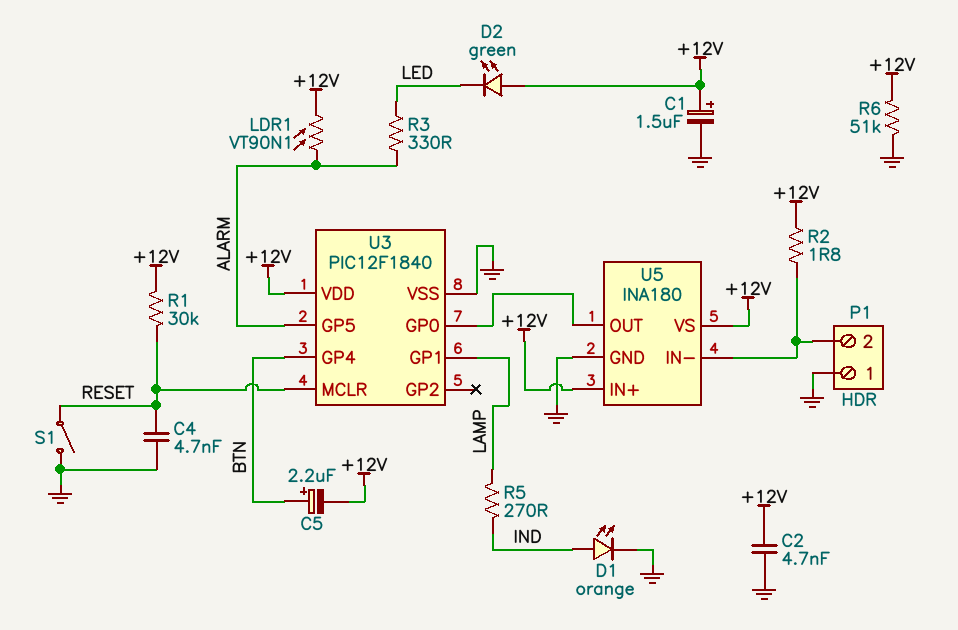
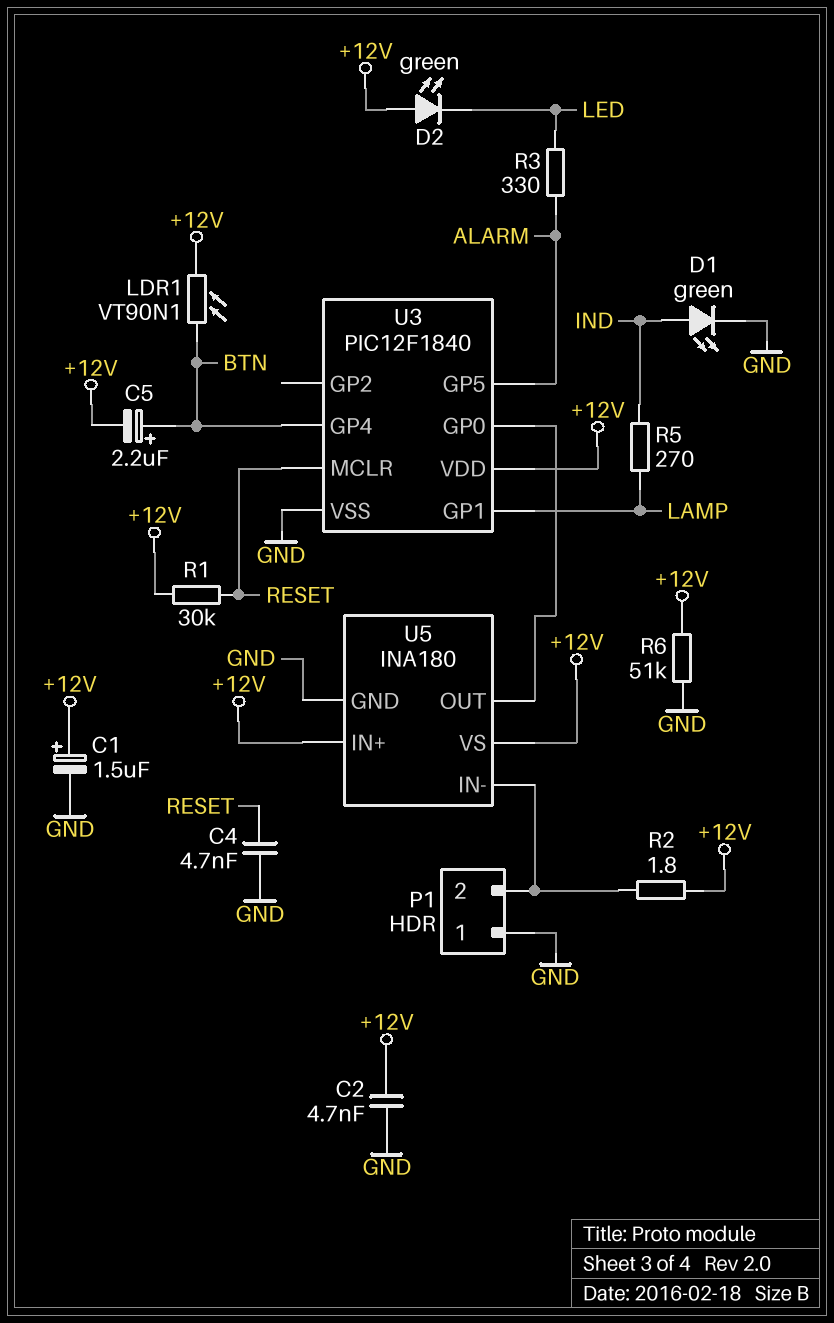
D1: LED orange (A IND, K GND) -> LED green (A IND, K GND)
LDR1: VT90N1 (+12V, ALARM) -> VT90N1 (+12V, BTN)
S1: switch (GND, RESET) -> none

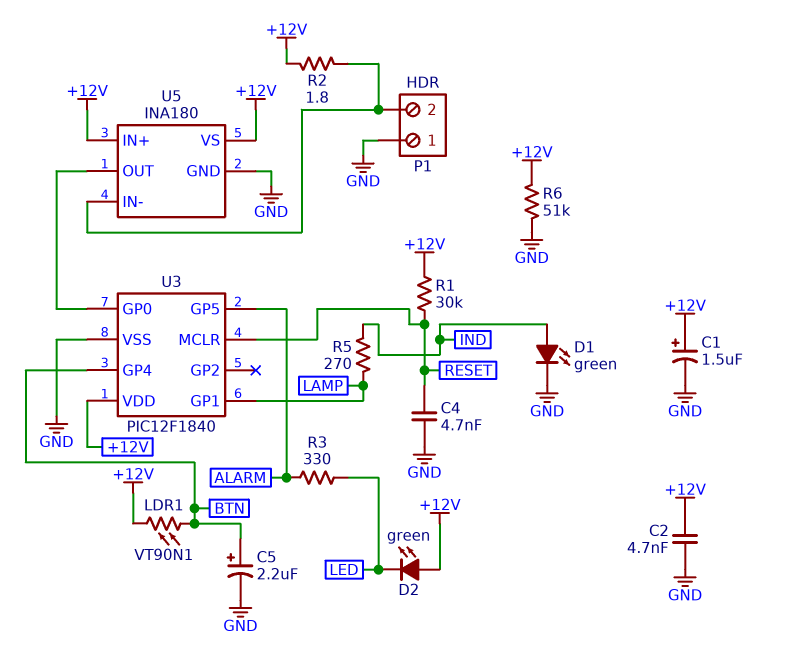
C5: 2.2uF (plus BTN, minus +12V) -> 2.2uF (plus BTN, minus GND)

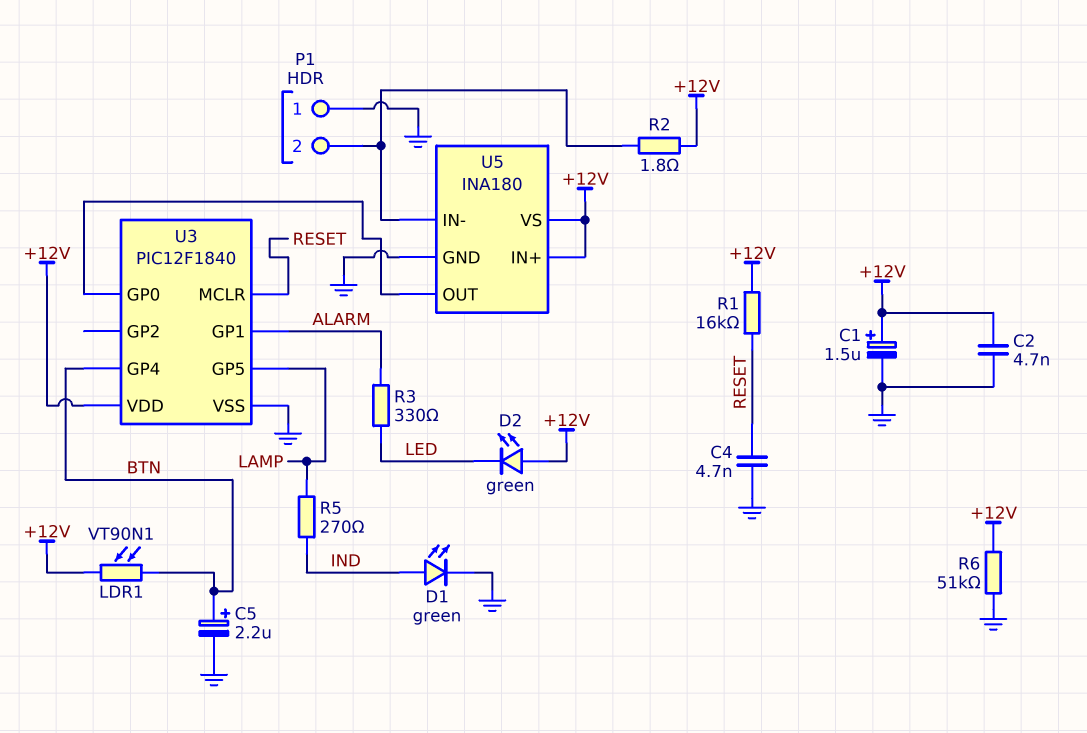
R1: 30k (+12V, RESET) -> 16k (+12V, RESET)
U3 pin GP1: LAMP -> ALARM
U3 pin GP5: ALARM -> LAMP

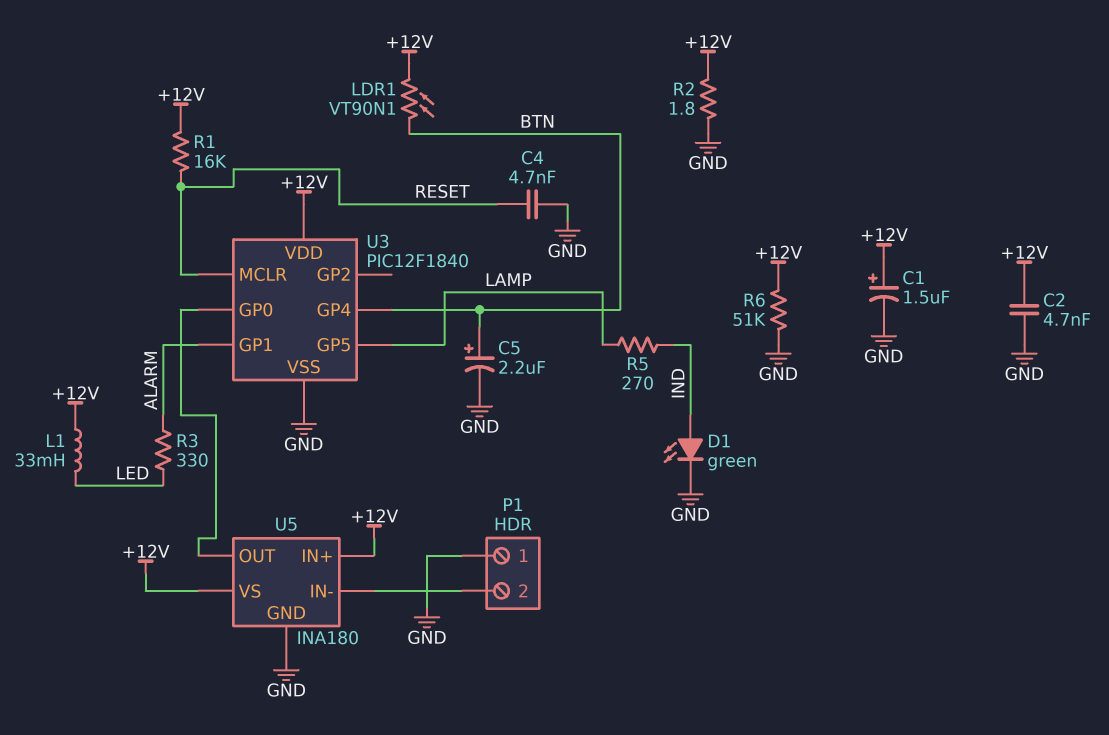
D2: LED green (A +12V, K LED) -> none
L1: none -> 33mH (+12V, LED)
R2: 1.8 (+12V, P1/2) -> 1.8 (+12V, GND)

